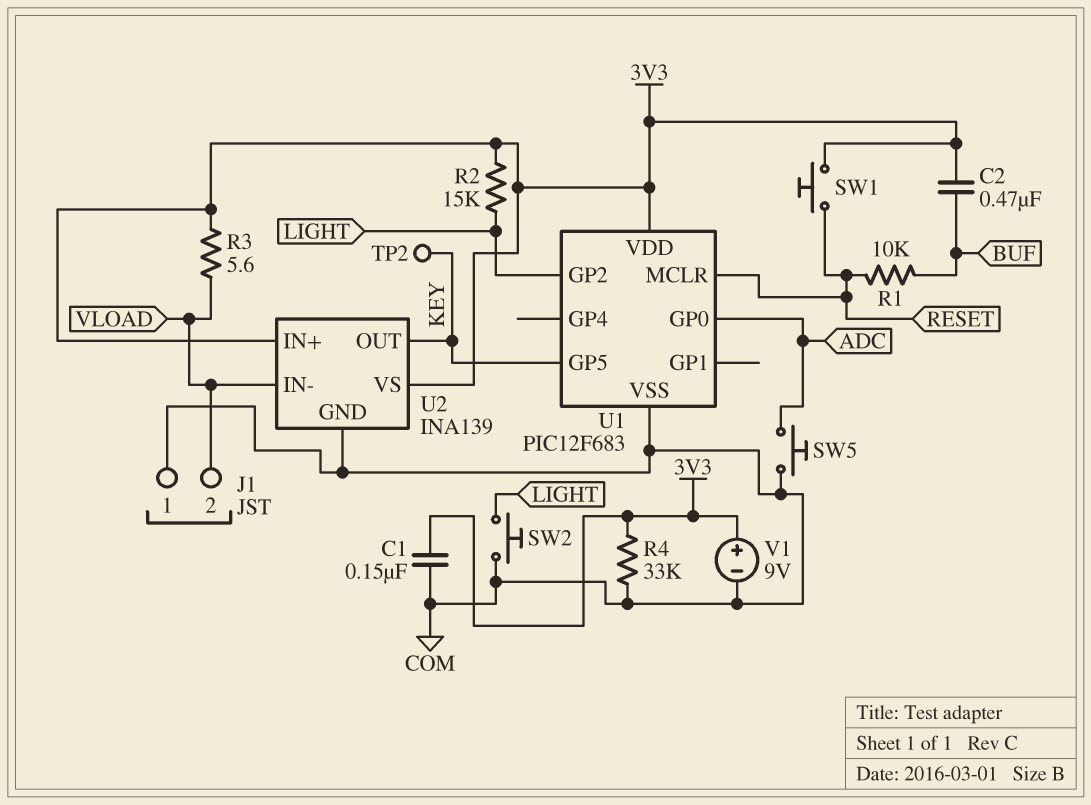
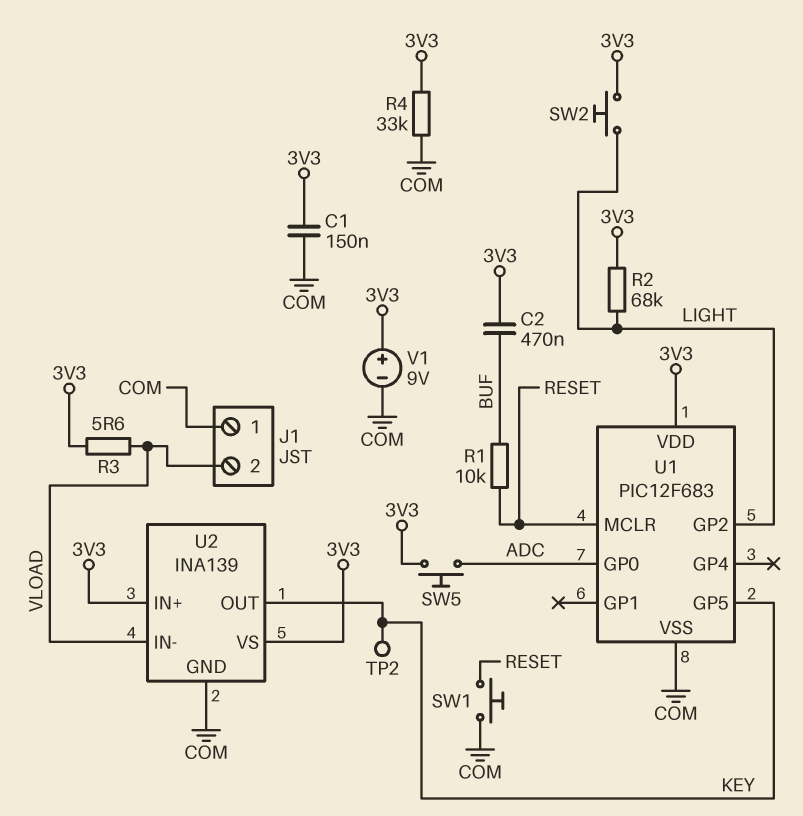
R2: 15k (3V3, LIGHT) -> 68k (3V3, LIGHT)
SW1: button (3V3, RESET) -> button (COM, RESET)
SW2: button (COM, LIGHT) -> button (3V3, LIGHT)
SW5: button (ADC, COM) -> button (3V3, ADC)

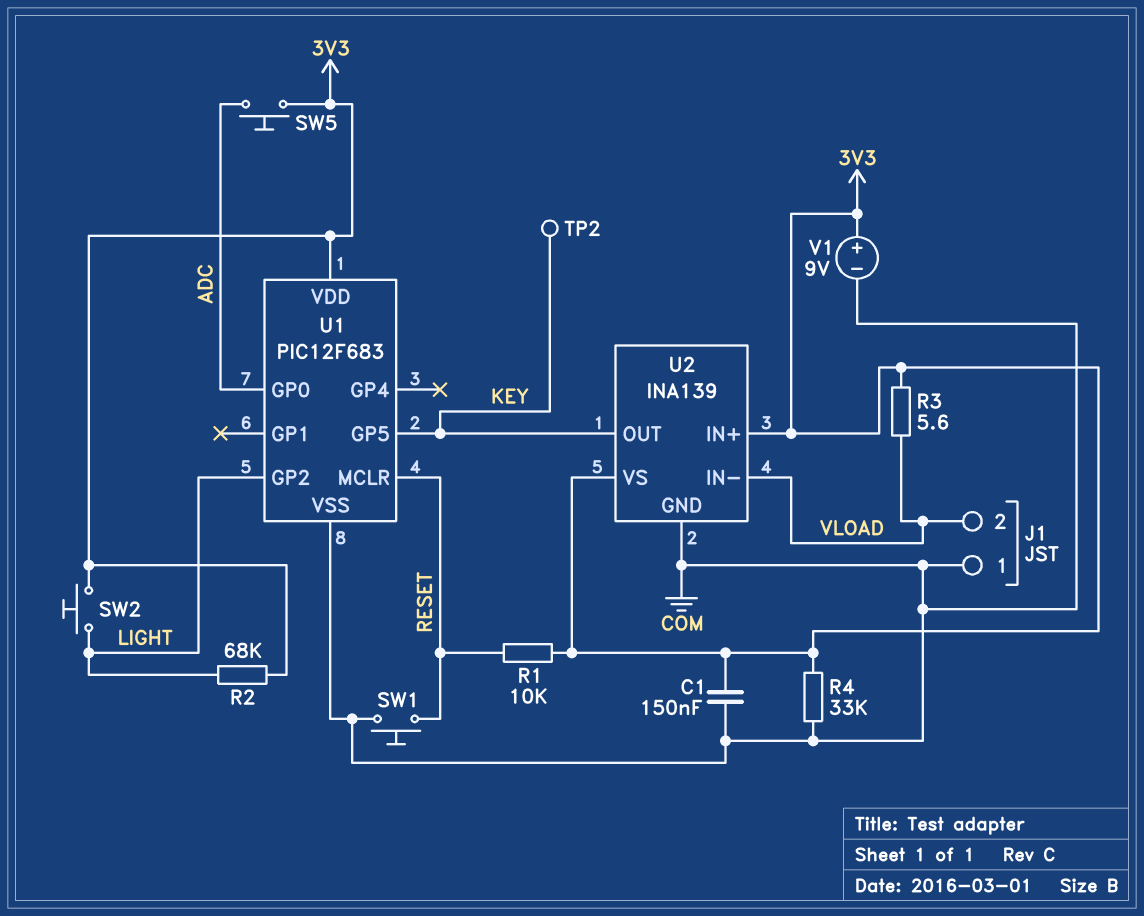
C2: 470nF (3V3, BUF) -> none
R1: 10k (BUF, RESET) -> 10k (3V3, RESET)

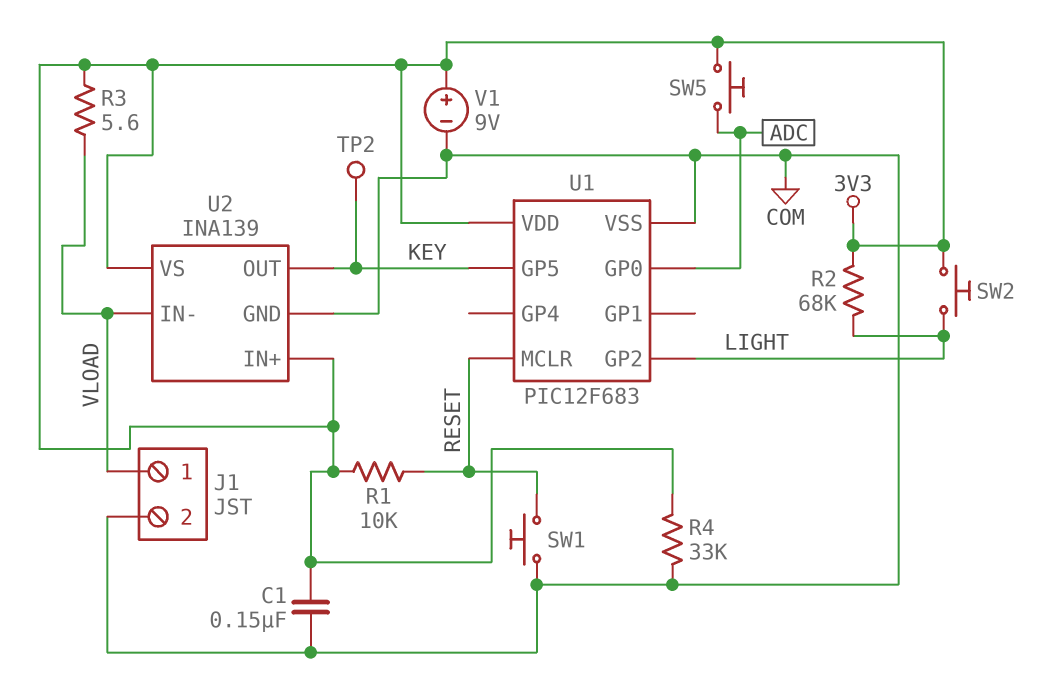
J1 pin 1: COM -> VLOAD
J1 pin 2: VLOAD -> COM

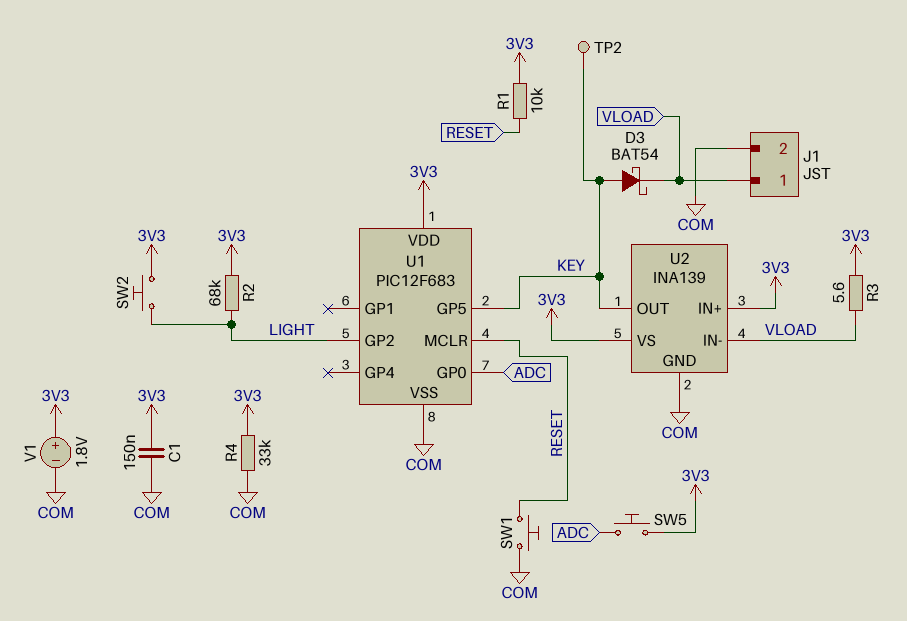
D3: none -> schottky BAT54 (A KEY, K VLOAD)
V1: 9V (plus 3V3, minus COM) -> 1.8V (plus 3V3, minus COM)

